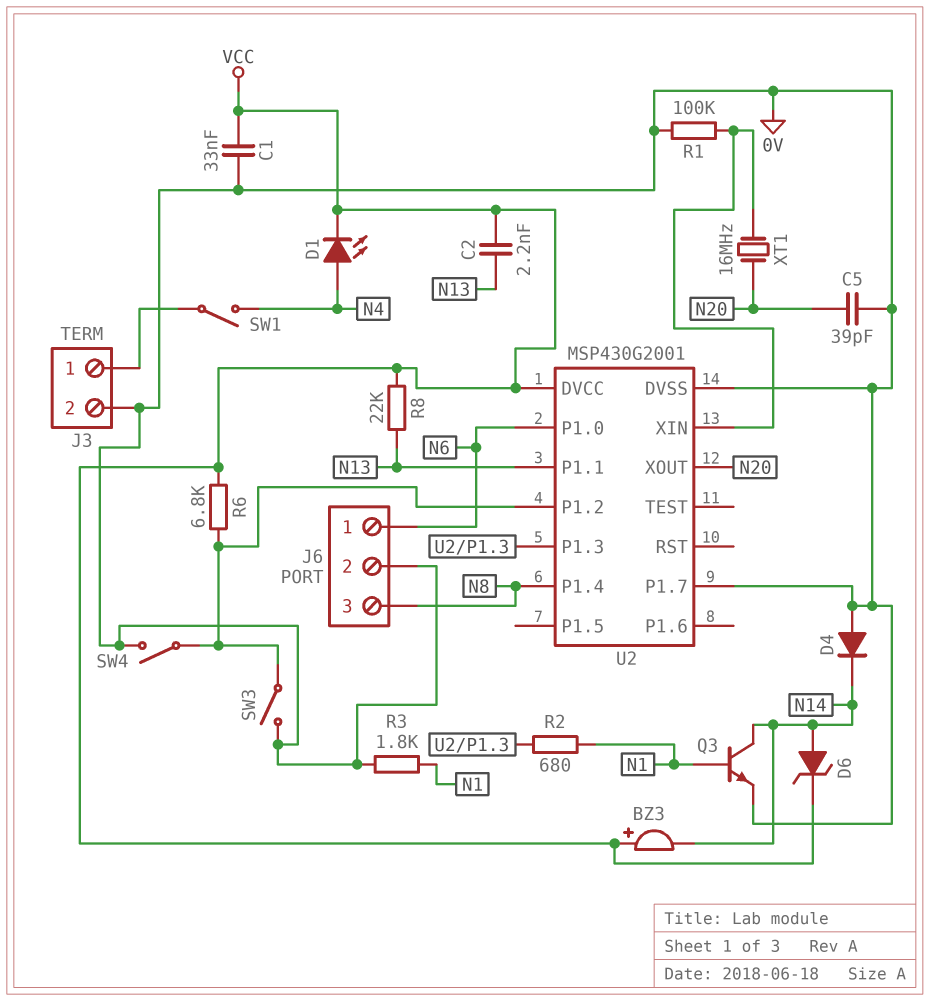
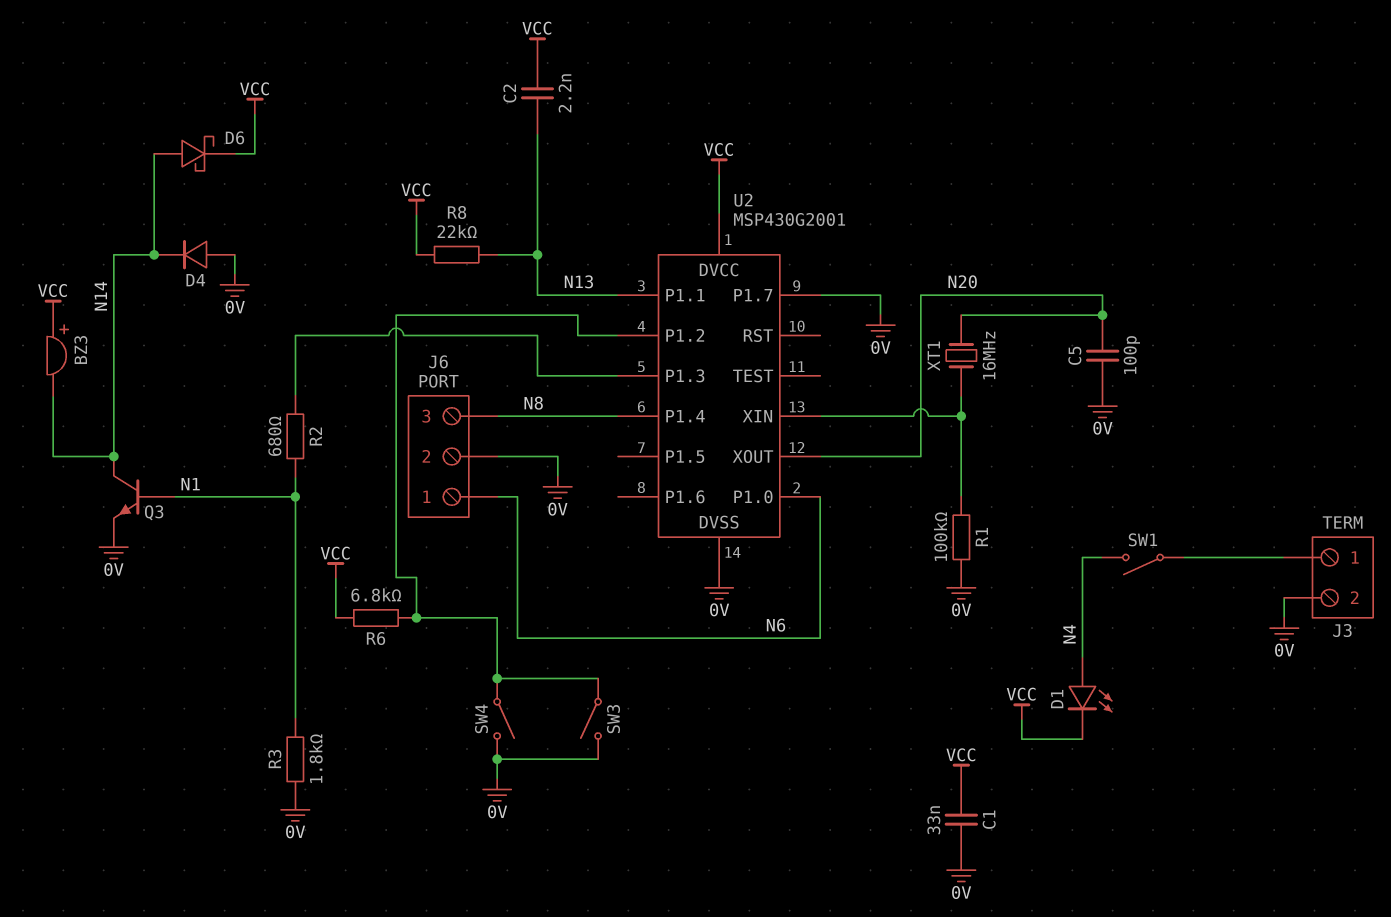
C5: 39pF (0V, N20) -> 100pF (0V, N20)
D6: zener (A N14, K VCC) -> schottky (A N14, K VCC)

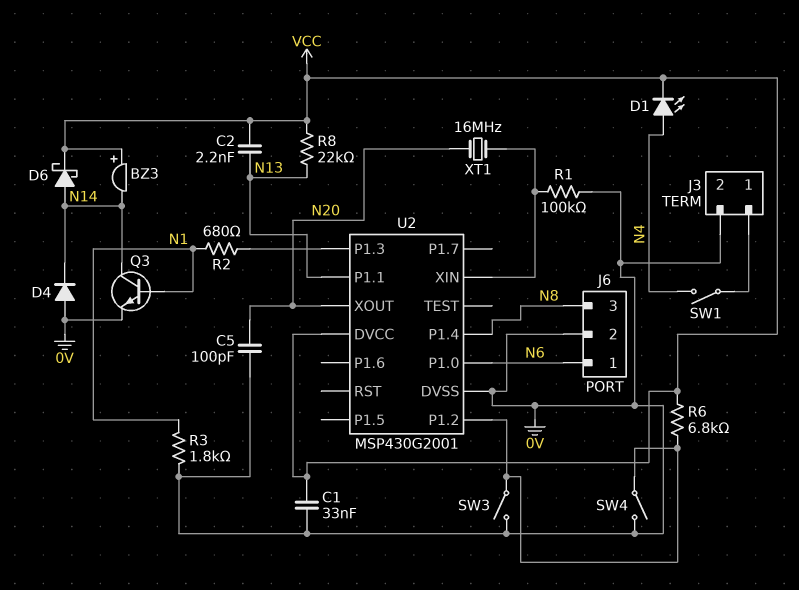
U2 pin P1.7: 0V -> none

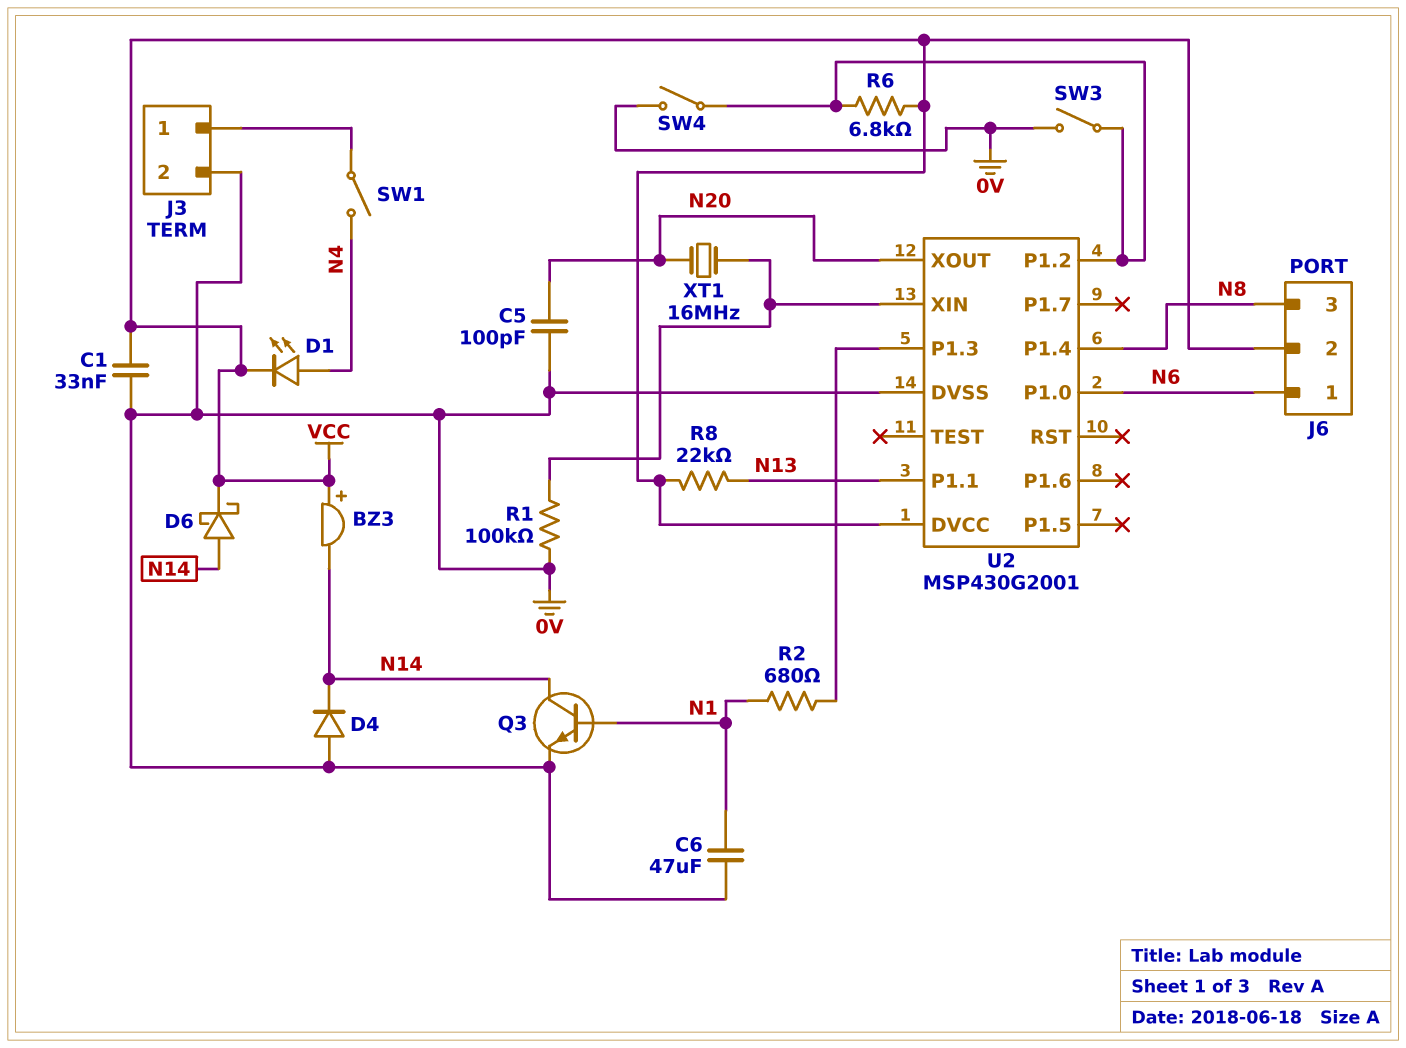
C2: 2.2nF (N13, VCC) -> none
C6: none -> 47uF (0V, N1)
J6 pin 2: 0V -> VCC
R3: 1.8k (0V, N1) -> none

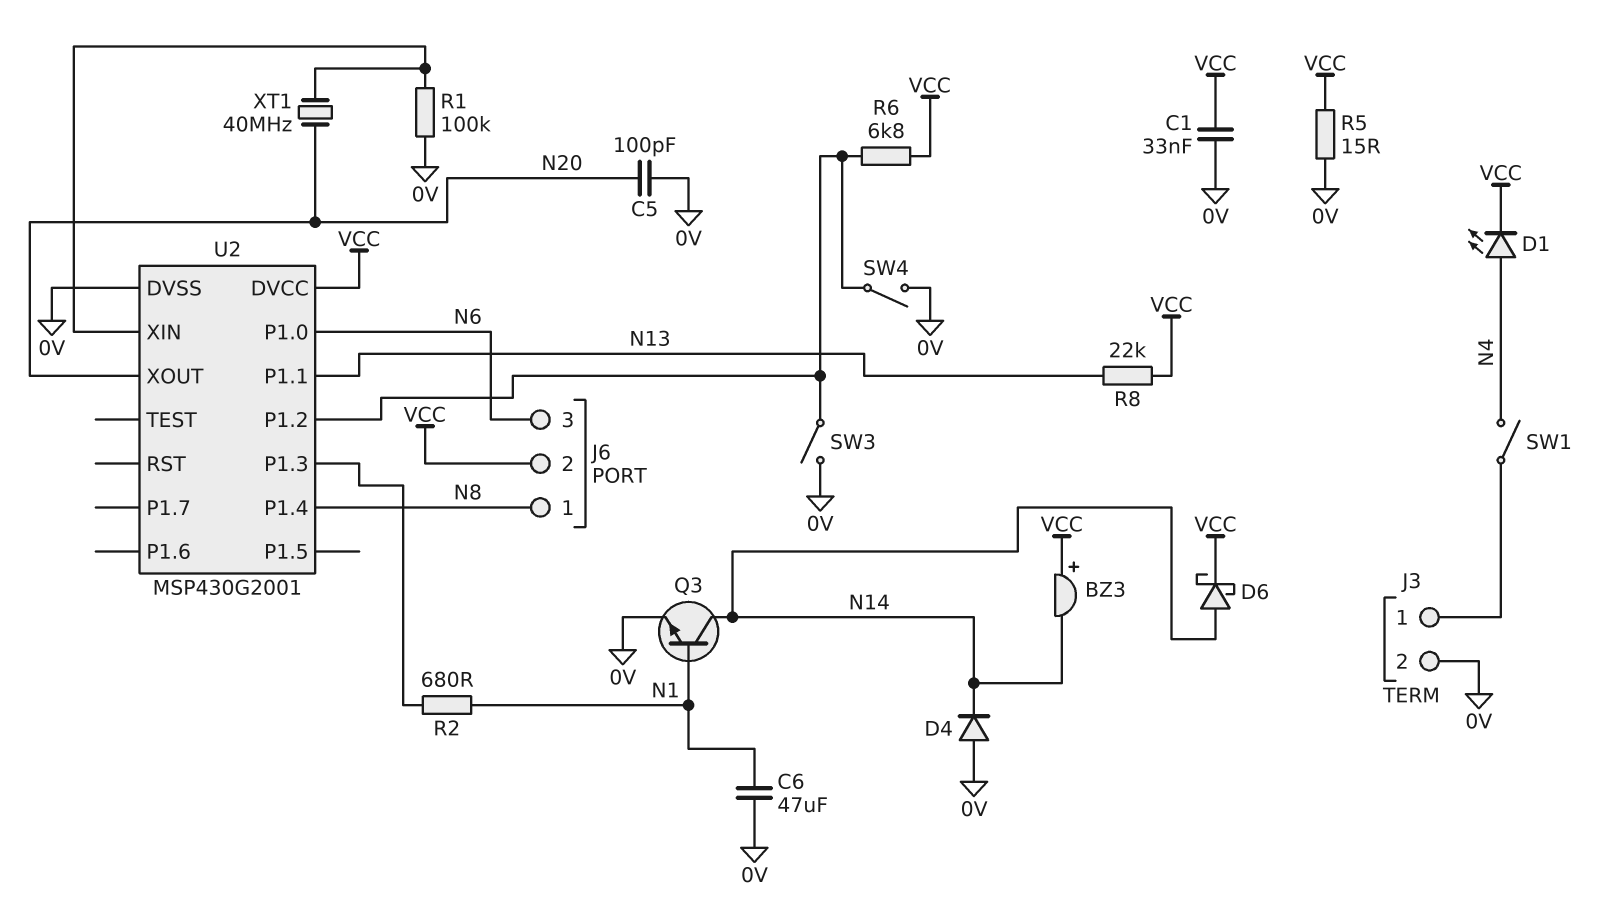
J6 pin 1: N6 -> N8
J6 pin 3: N8 -> N6
R5: none -> 15 (0V, VCC)
XT1: 16MHz (N20, U2/XIN) -> 40MHz (N20, U2/XIN)

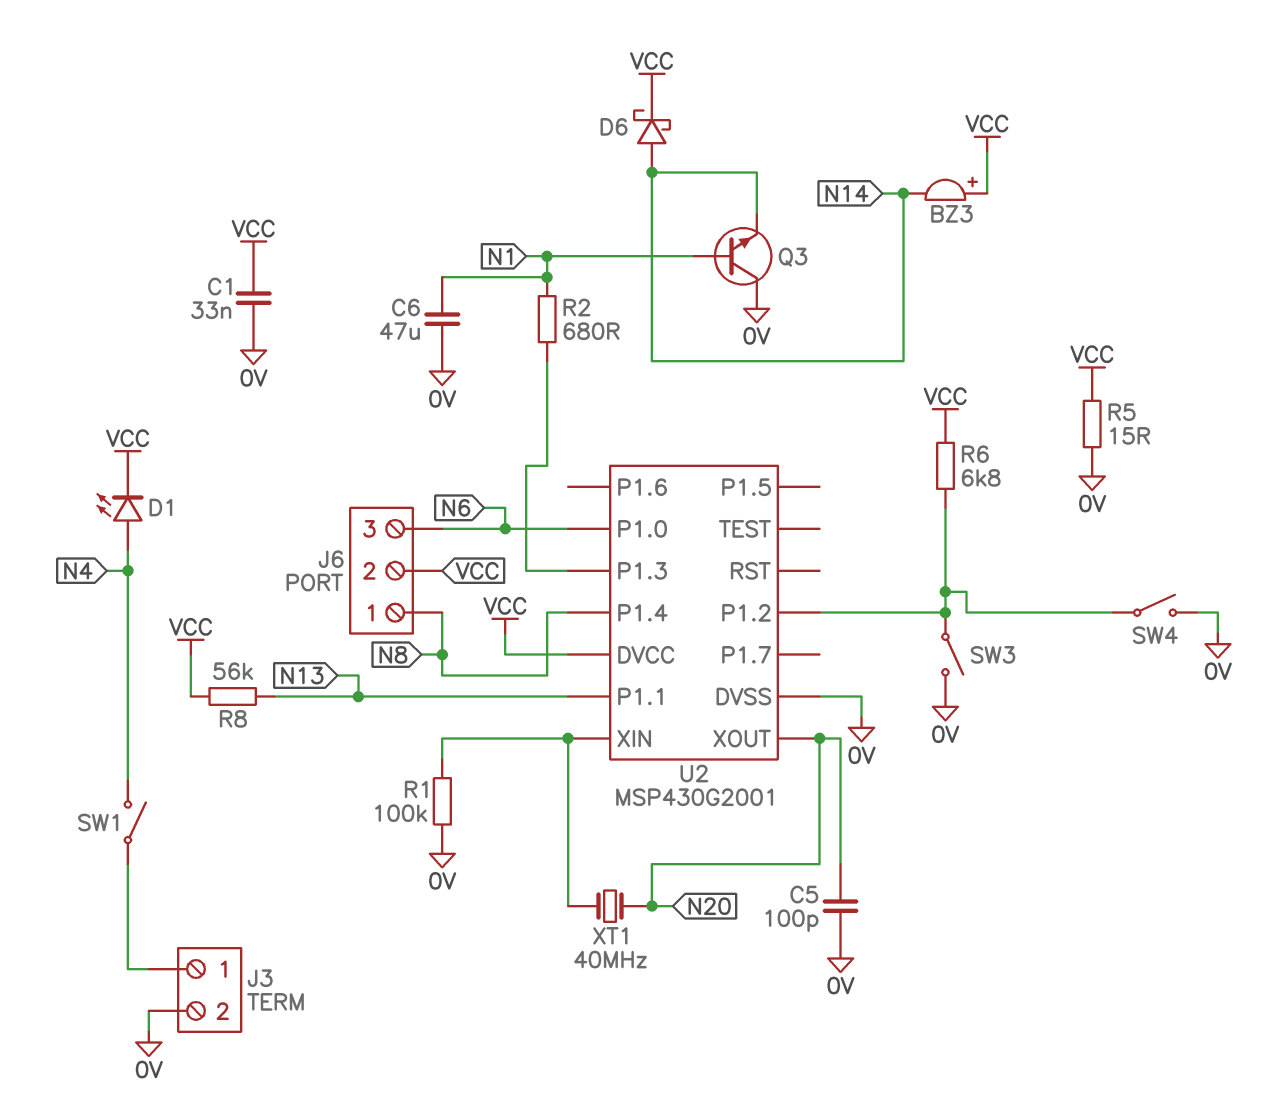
D4: diode (A 0V, K N14) -> none
Q3: NPN (B N1, C N14, E 0V) -> NPN (B N1, C 0V, E N14)
R8: 22k (N13, VCC) -> 56k (N13, VCC)

